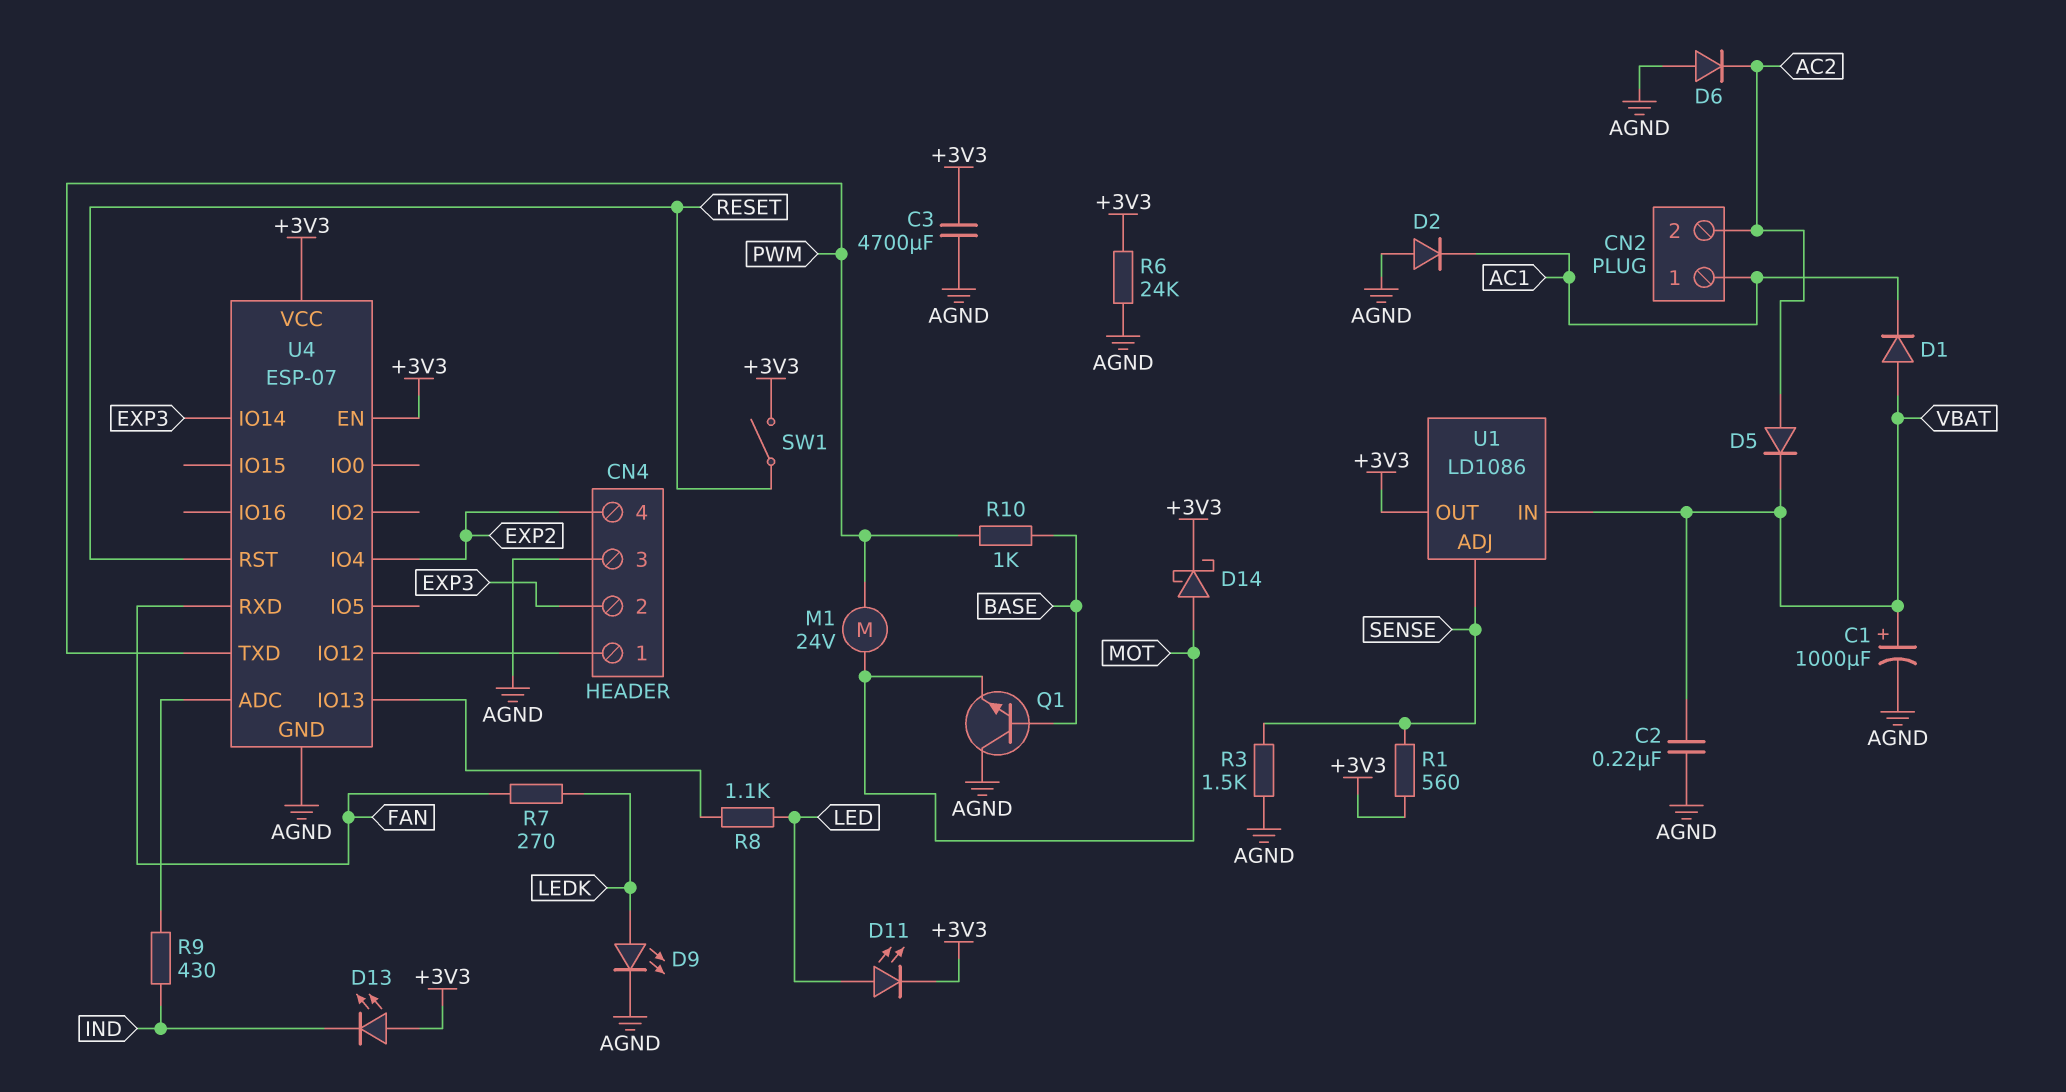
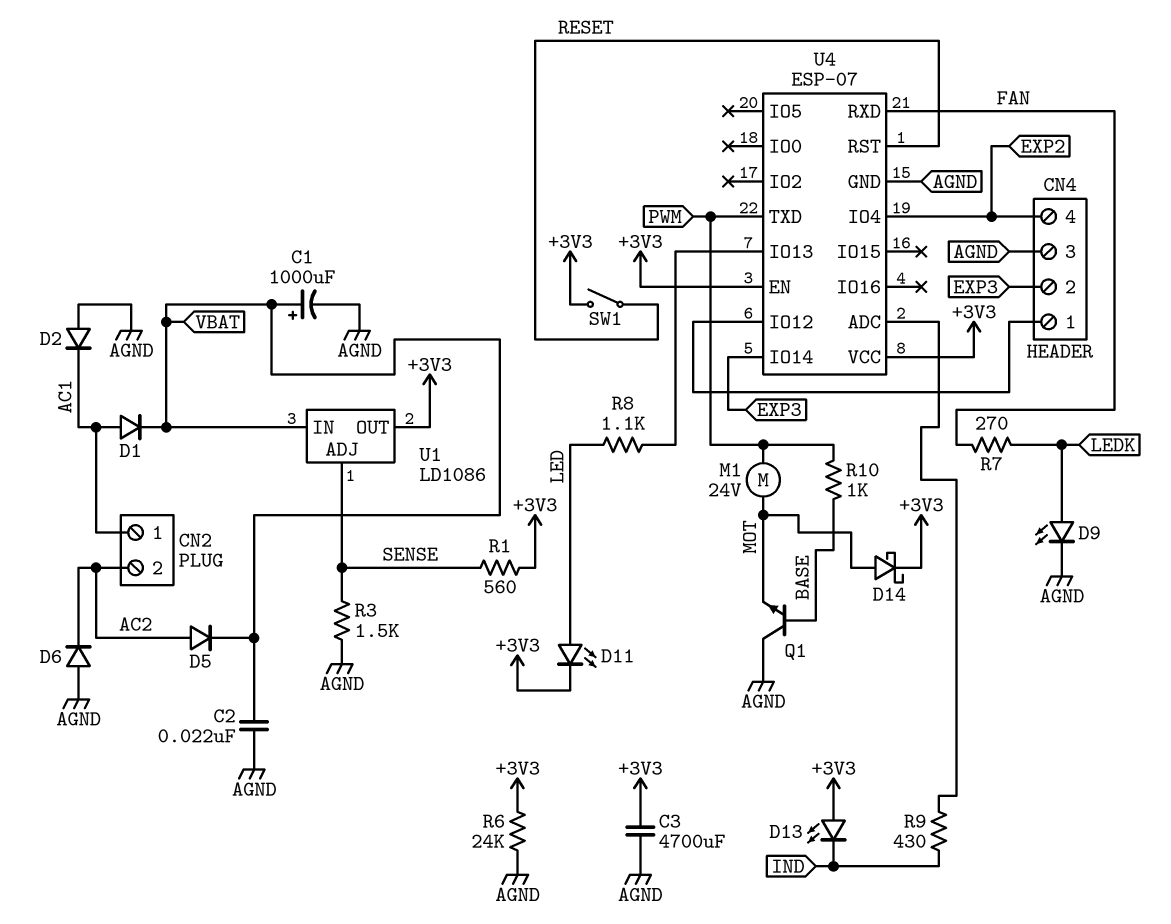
C2: 220nF (AGND, VBAT) -> 22nF (AGND, VBAT)
D1: diode (A VBAT, K AC1) -> diode (A AC1, K VBAT)

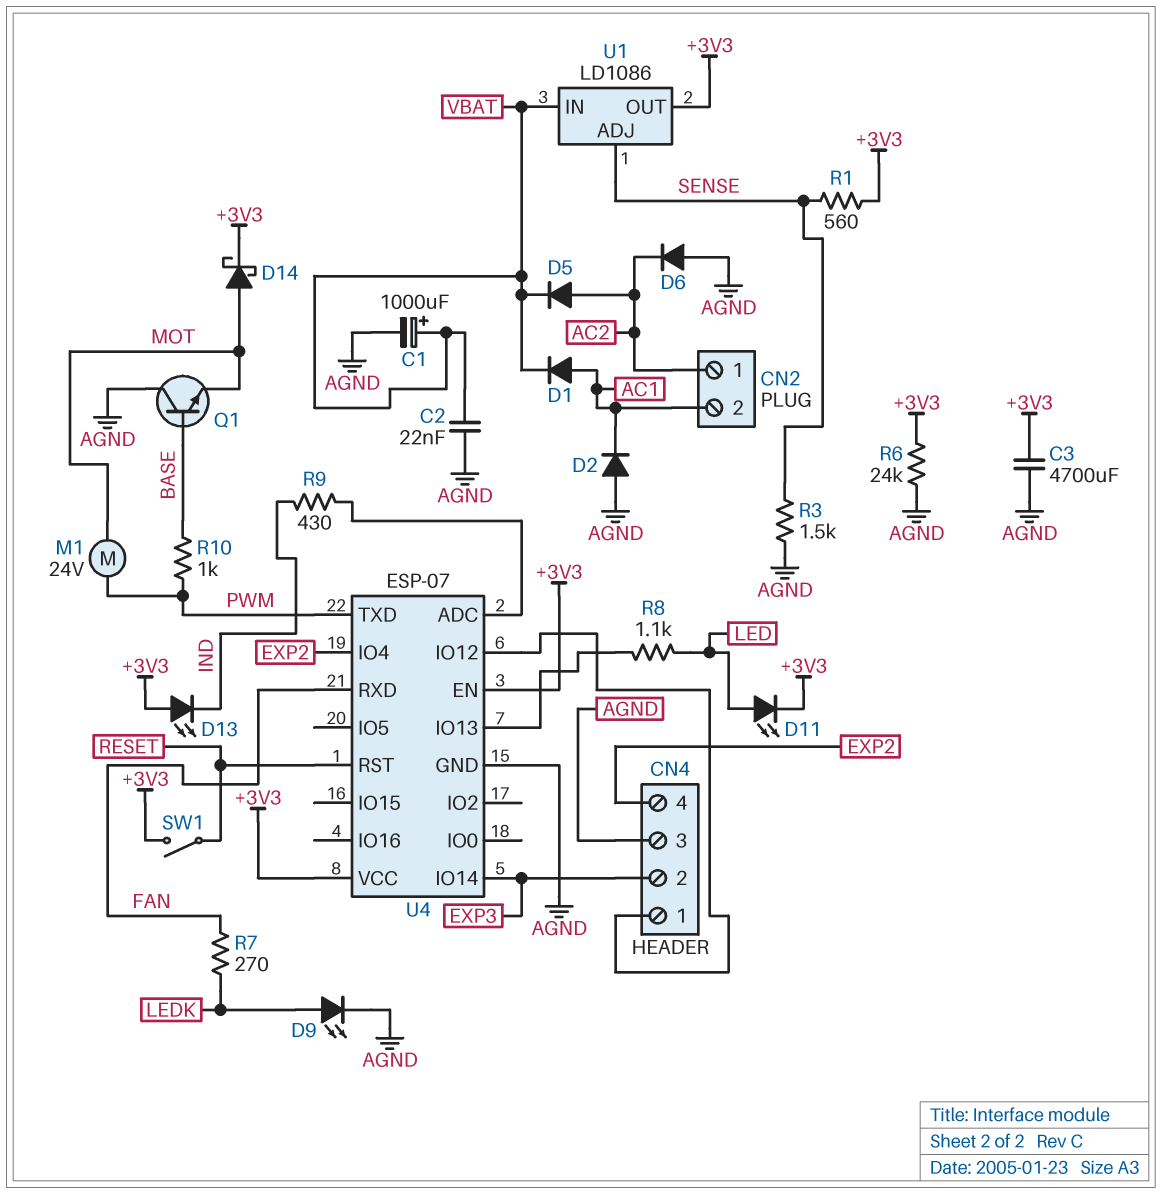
CN2 pin 1: AC1 -> AC2
CN2 pin 2: AC2 -> AC1

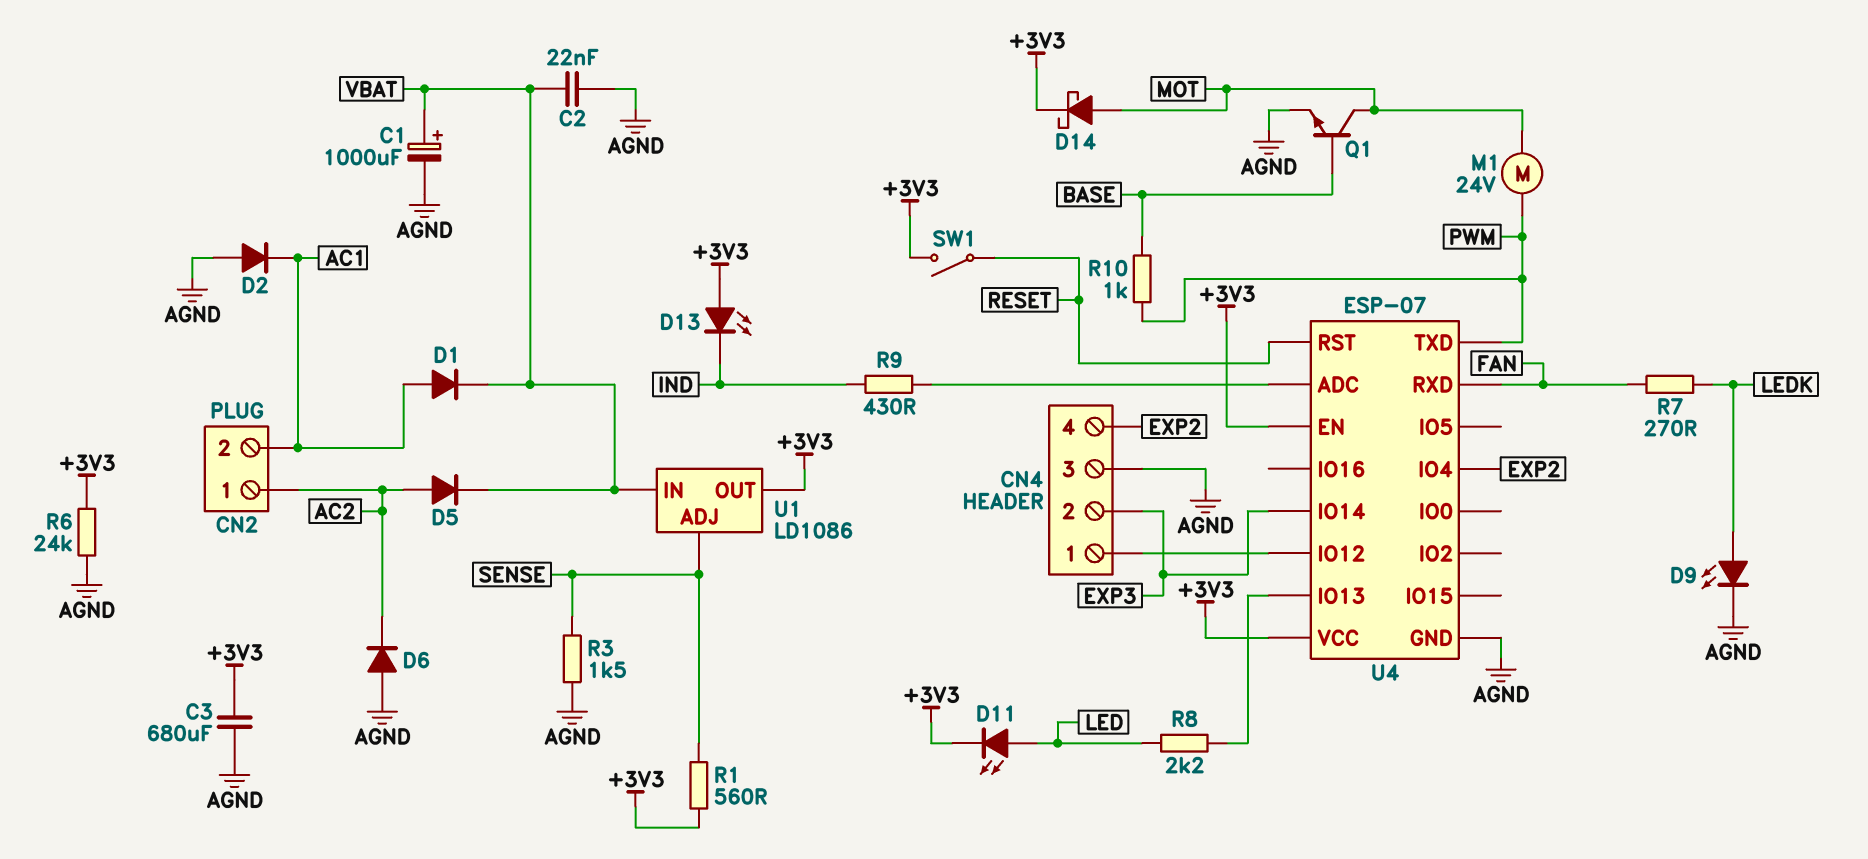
C3: 4700uF (+3V3, AGND) -> 680uF (+3V3, AGND)
Q1: NPN (B BASE, C AGND, E MOT) -> NPN (B BASE, C MOT, E AGND)
R8: 1.1k (LED, U4/IO13) -> 2.2k (LED, U4/IO13)

